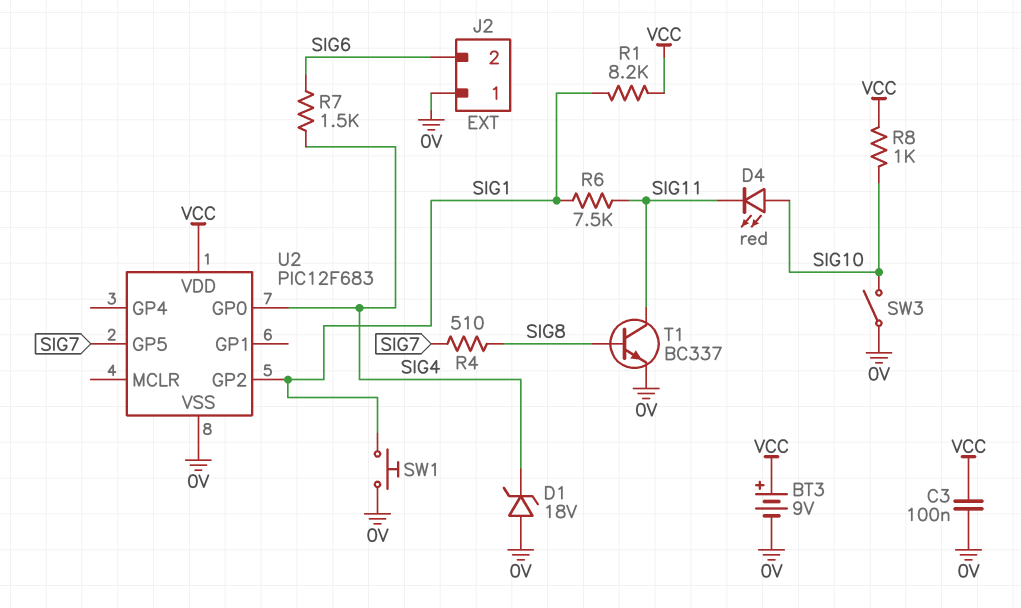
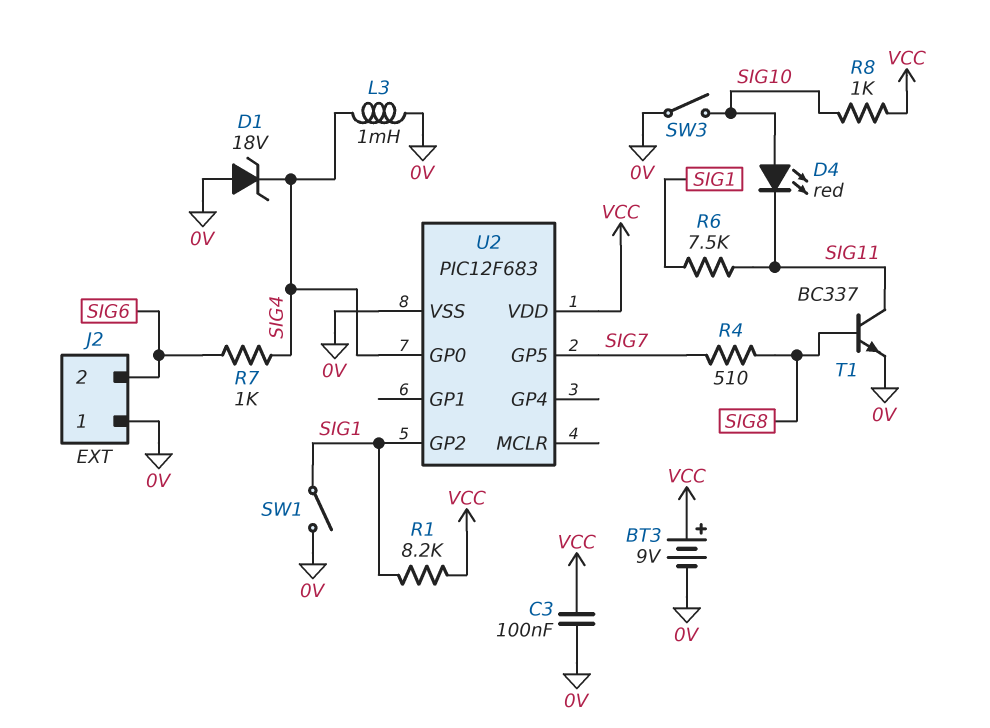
L3: none -> 1mH (0V, SIG4)
R7: 1.5k (SIG4, SIG6) -> 1k (SIG4, SIG6)
SW1: button (0V, SIG1) -> switch (0V, SIG1)

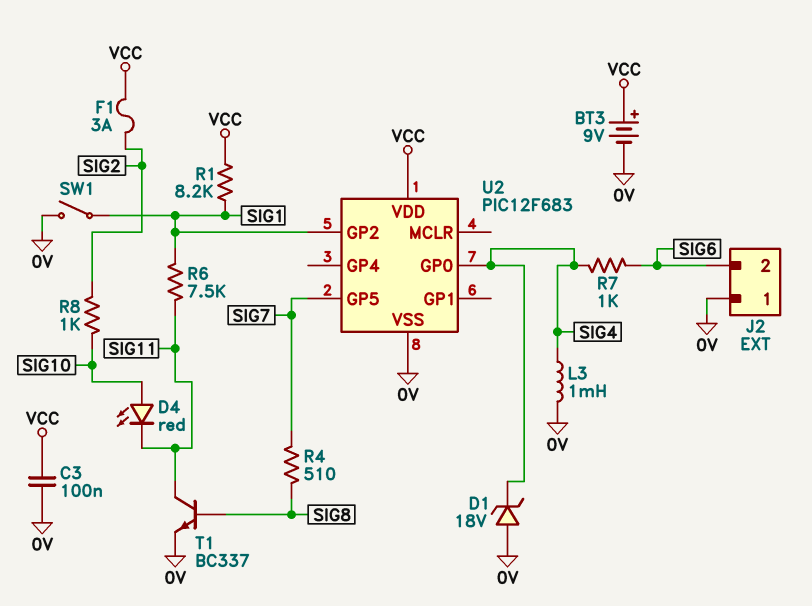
F1: none -> 3A (SIG2, VCC)
R8: 1k (SIG10, VCC) -> 1k (SIG2, SIG10)
SW3: switch (0V, SIG10) -> none

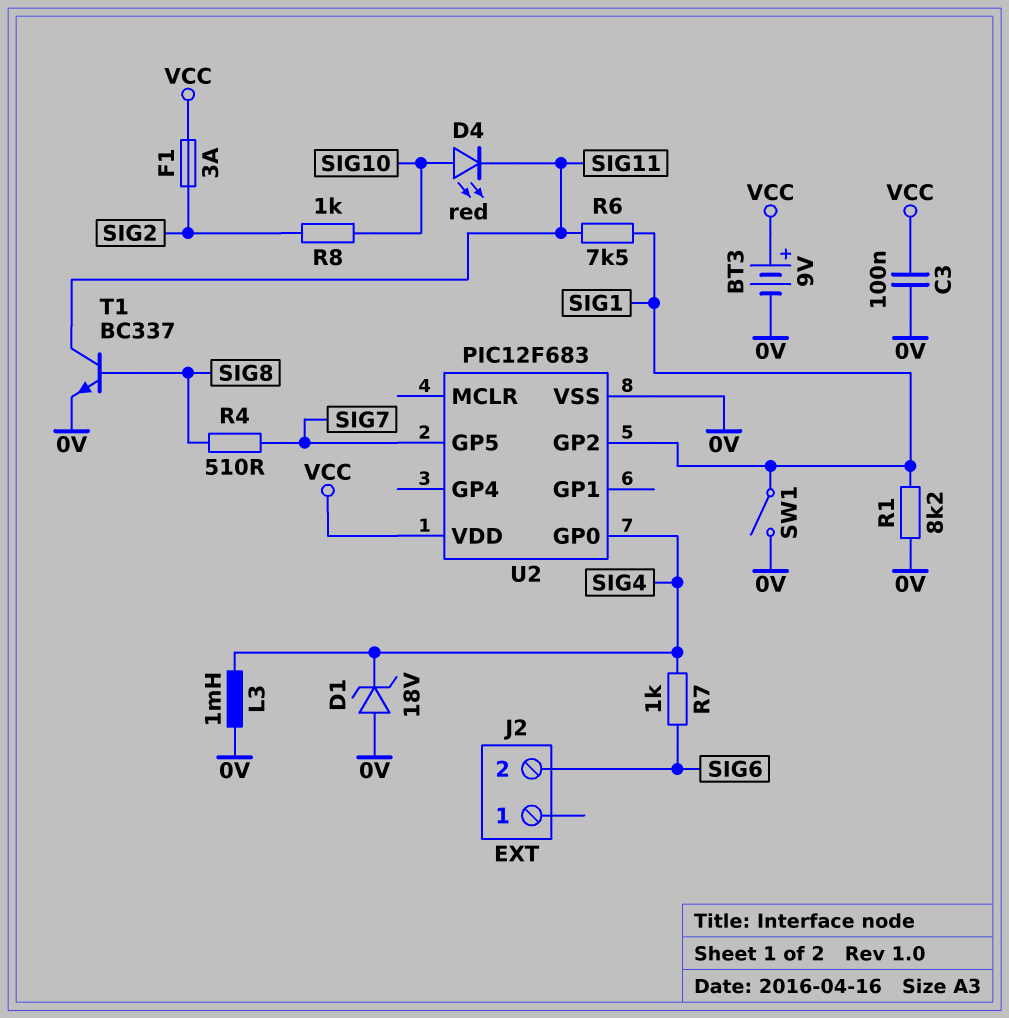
J2 pin 1: 0V -> none
R1: 8.2k (SIG1, VCC) -> 8.2k (0V, SIG1)

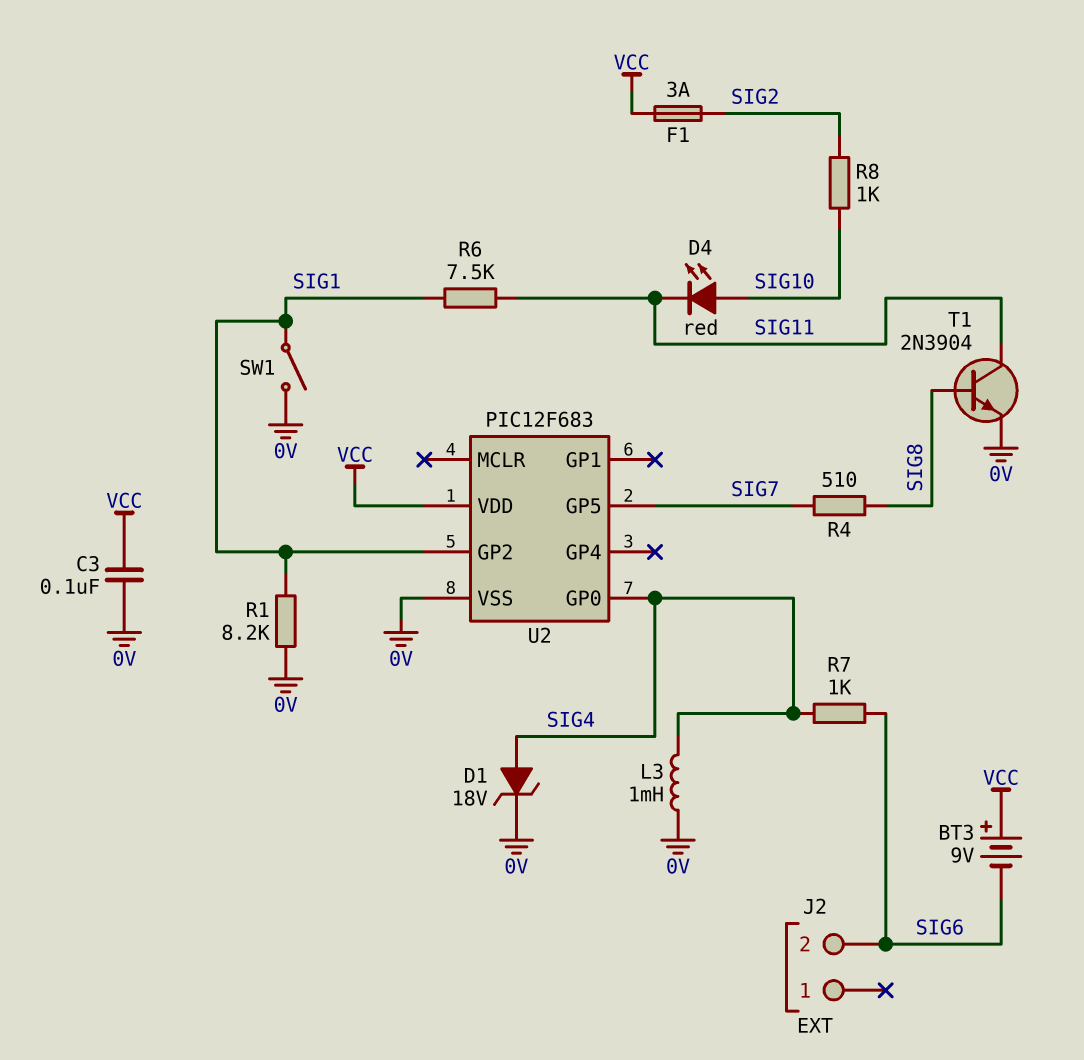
BT3: 9V (plus VCC, minus 0V) -> 9V (plus VCC, minus SIG6)
D1: zener 18V (A 0V, K SIG4) -> zener 18V (A SIG4, K 0V)
T1: NPN BC337 (B SIG8, C SIG11, E 0V) -> NPN 2N3904 (B SIG8, C SIG11, E 0V)

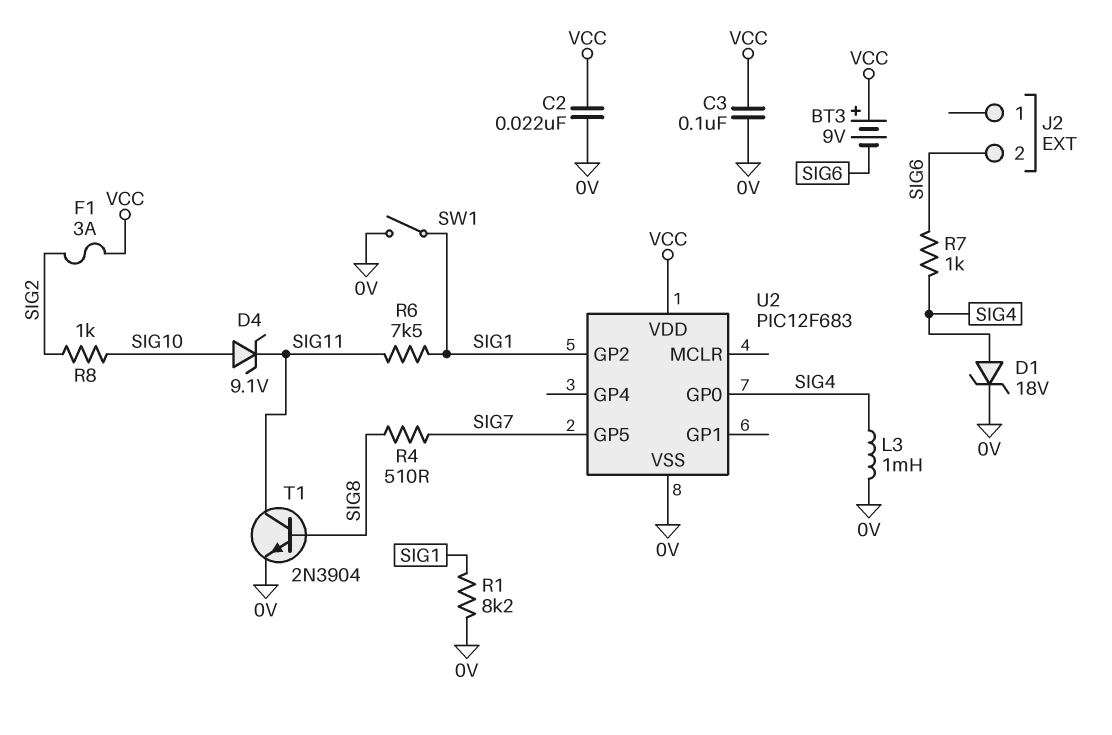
C2: none -> 22nF (0V, VCC)
D4: LED red (A SIG10, K SIG11) -> zener 9.1V (A SIG10, K SIG11)

